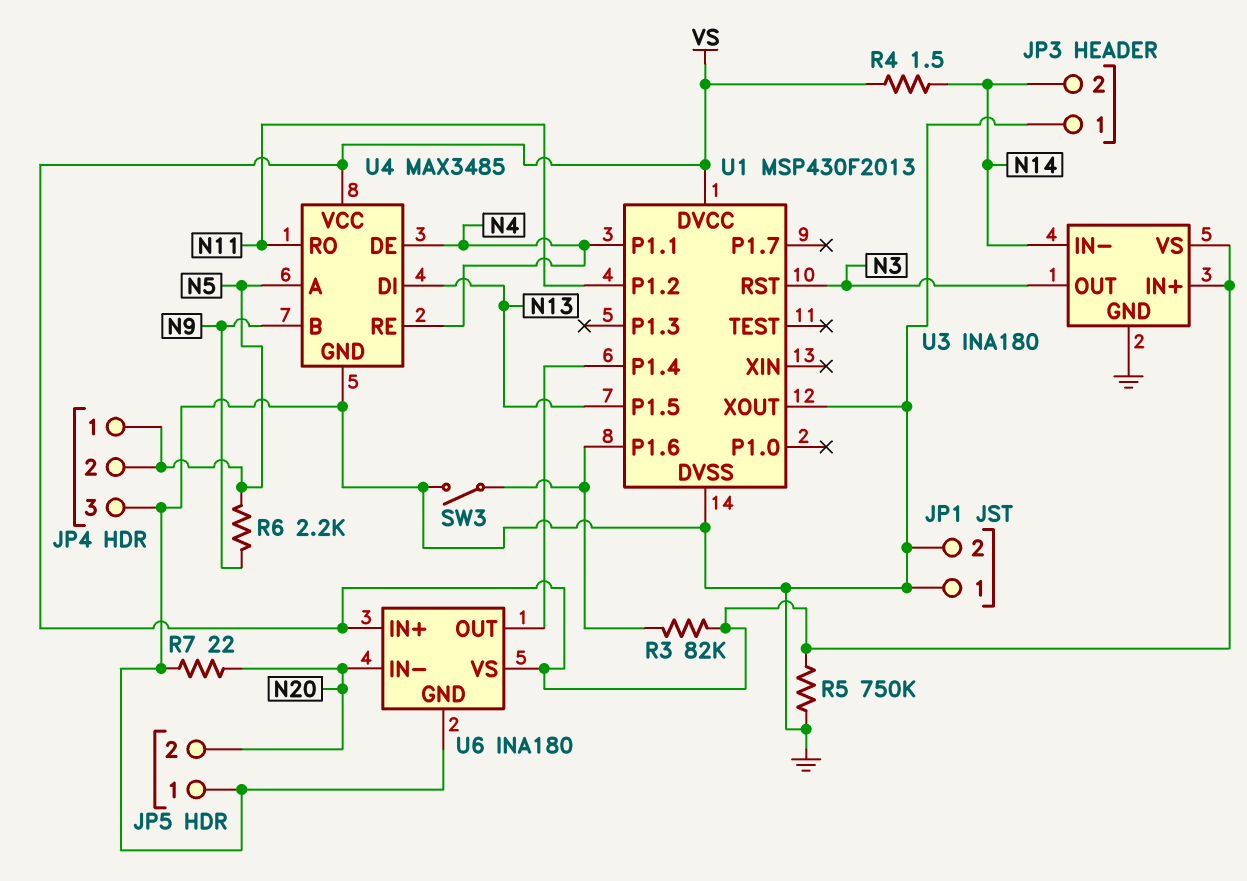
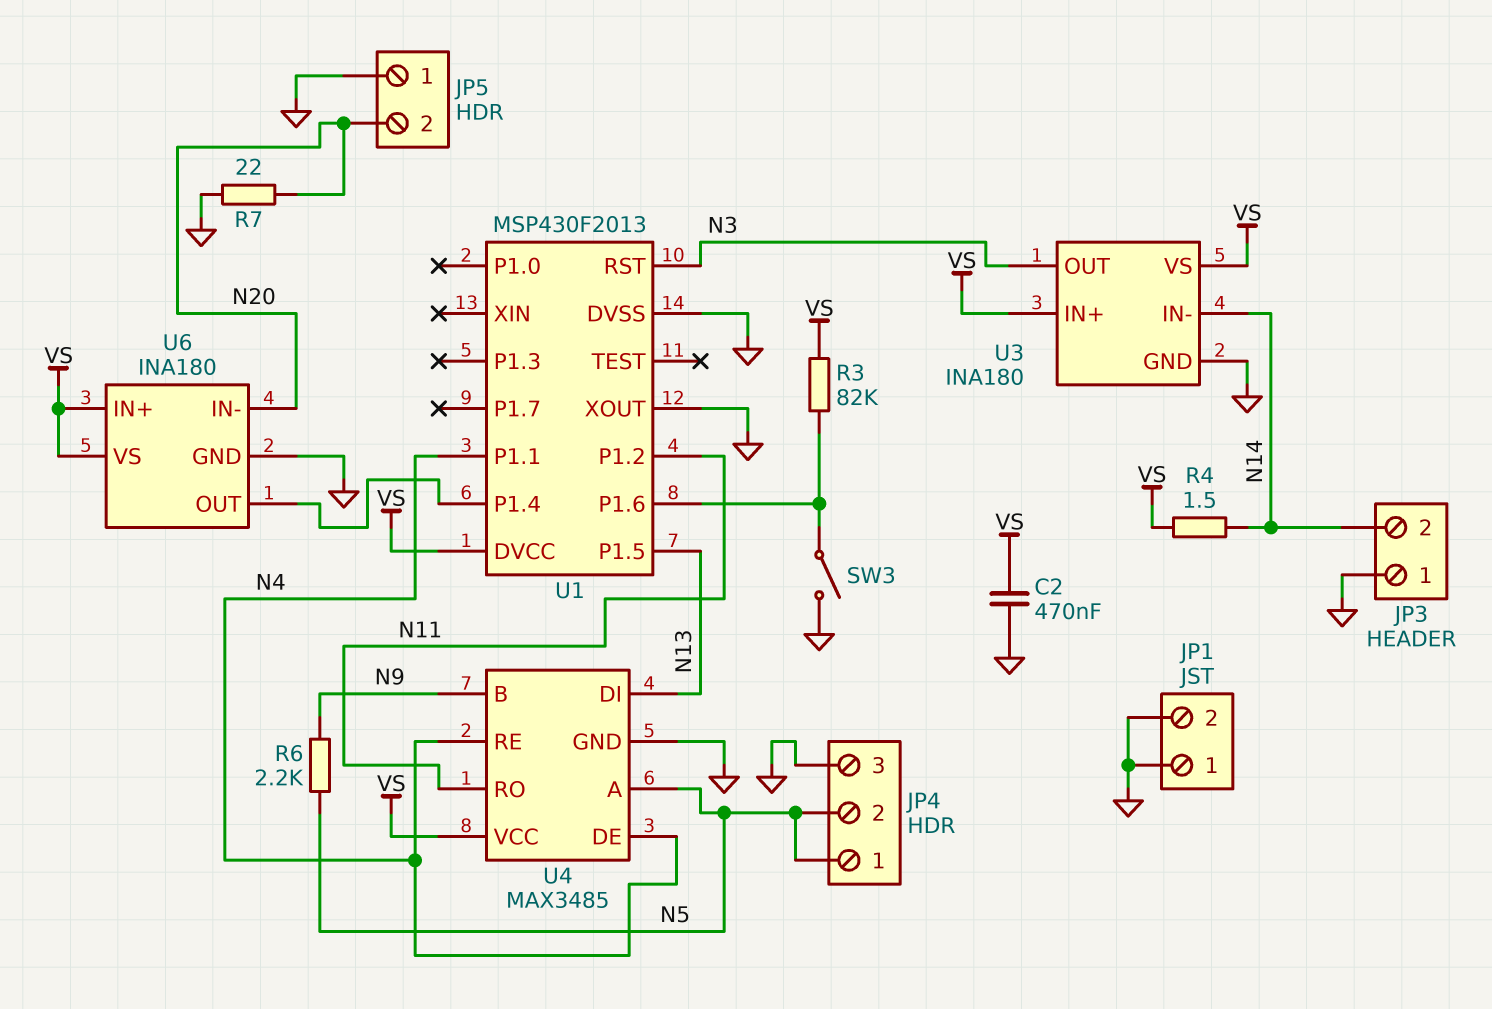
C2: none -> 470nF (GND, VS)
R5: 750k (GND, VS) -> none

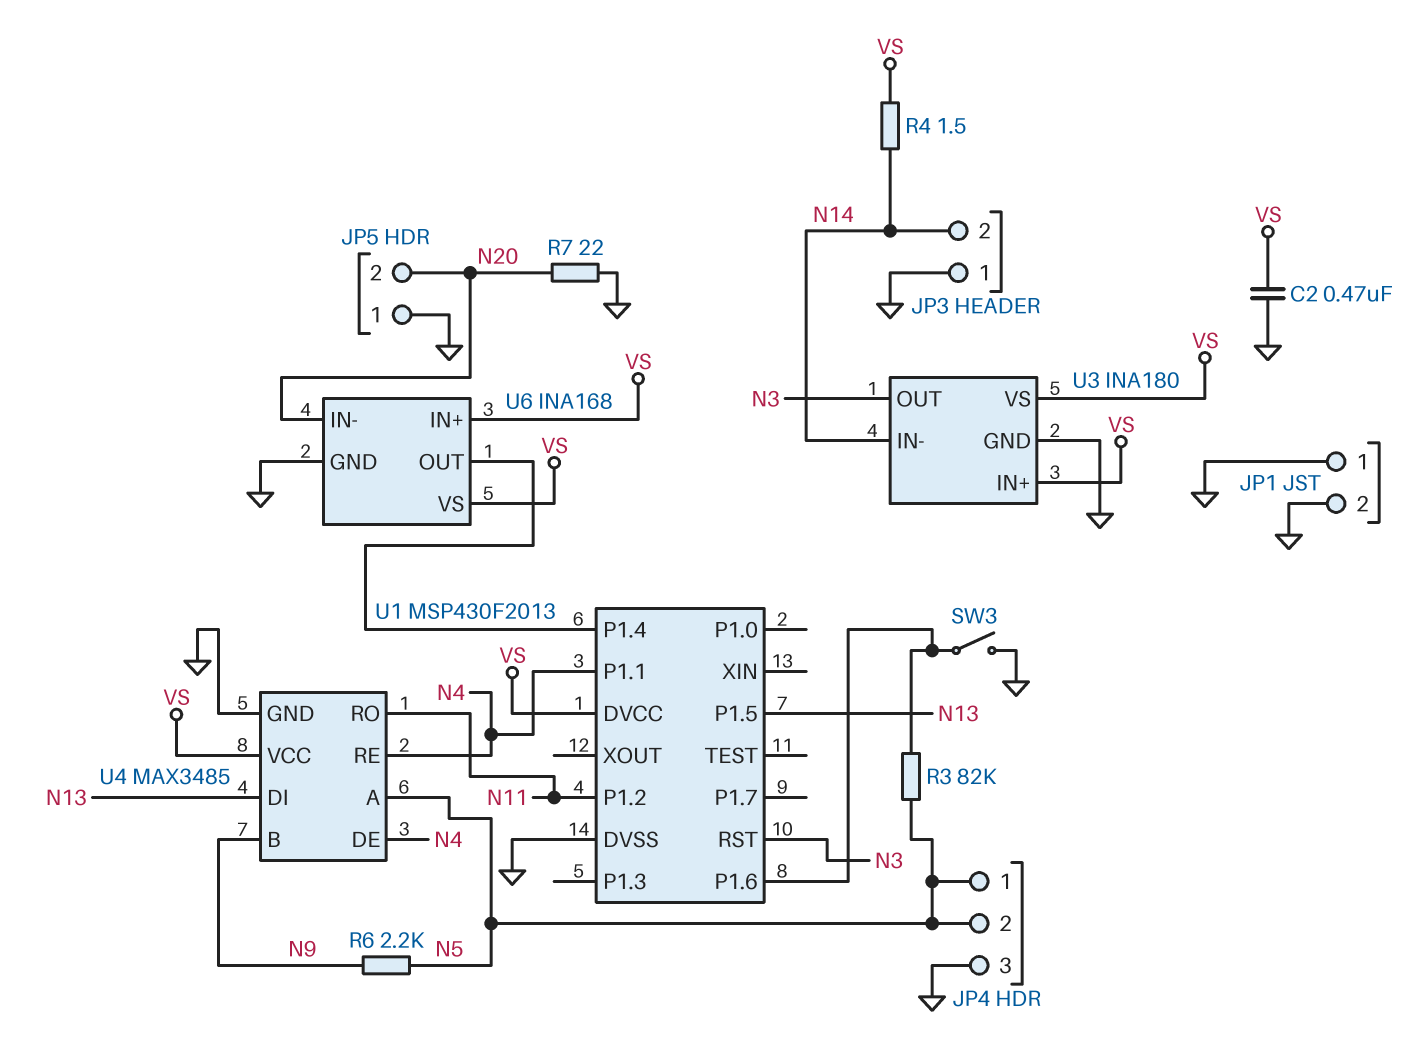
R3: 82k (U1/P1.6, VS) -> 82k (N5, U1/P1.6)
U1 pin XOUT: GND -> none
U6: INA180 -> INA168

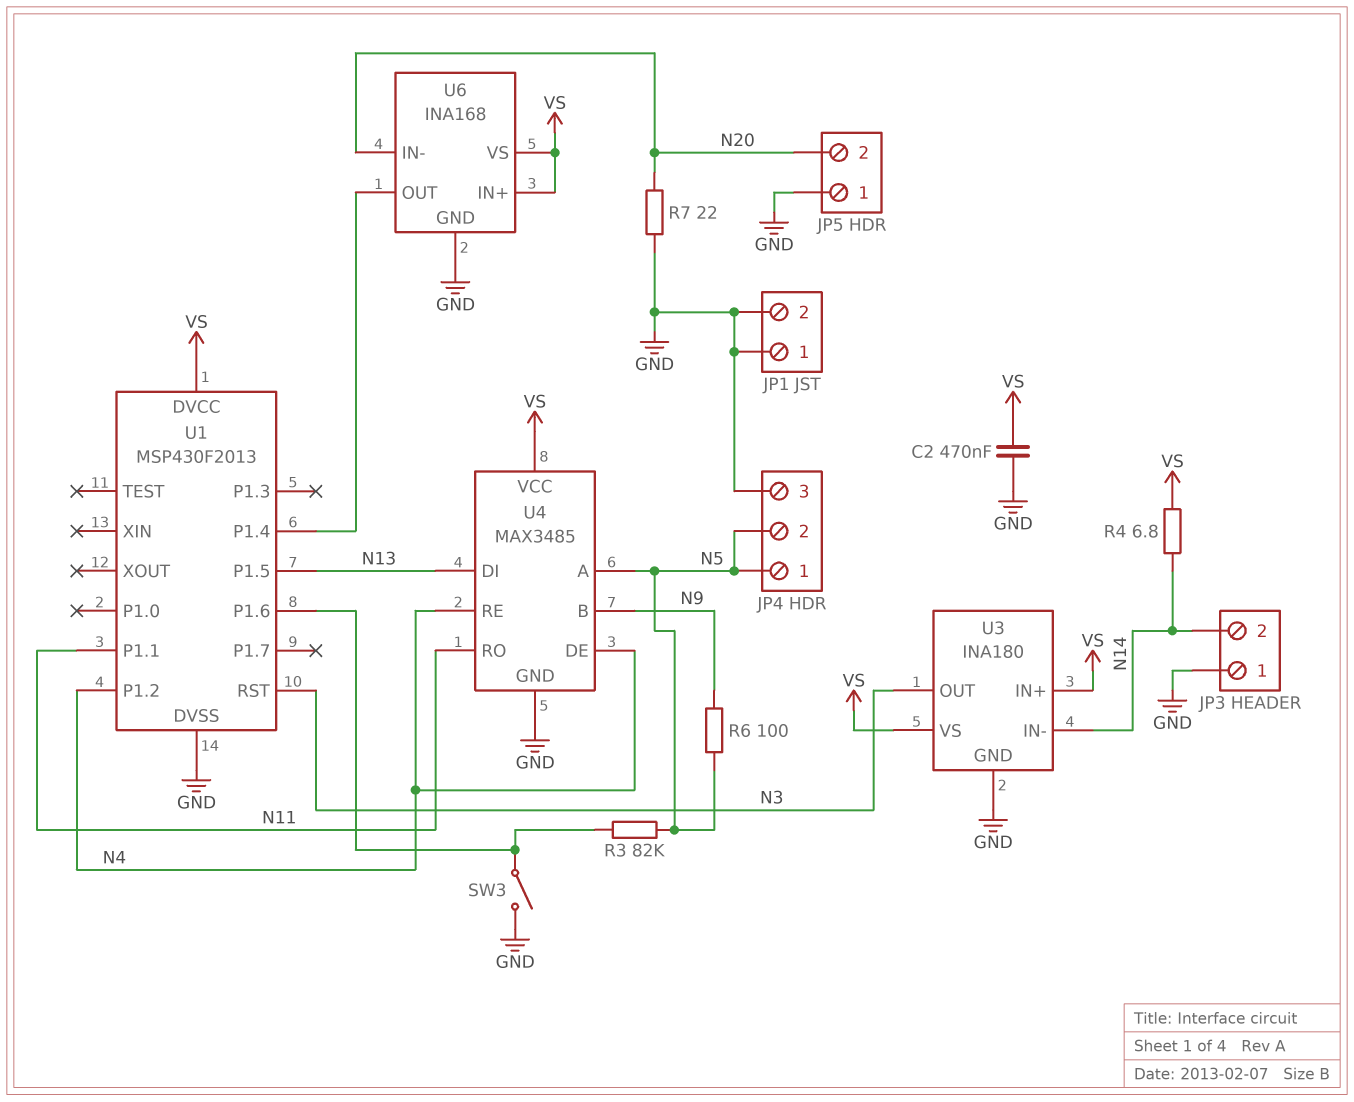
R4: 1.5 (N14, VS) -> 6.8 (N14, VS)
R6: 2.2k (N5, N9) -> 100 (N5, N9)
U1 pin P1.1: N4 -> N11
U1 pin P1.2: N11 -> N4

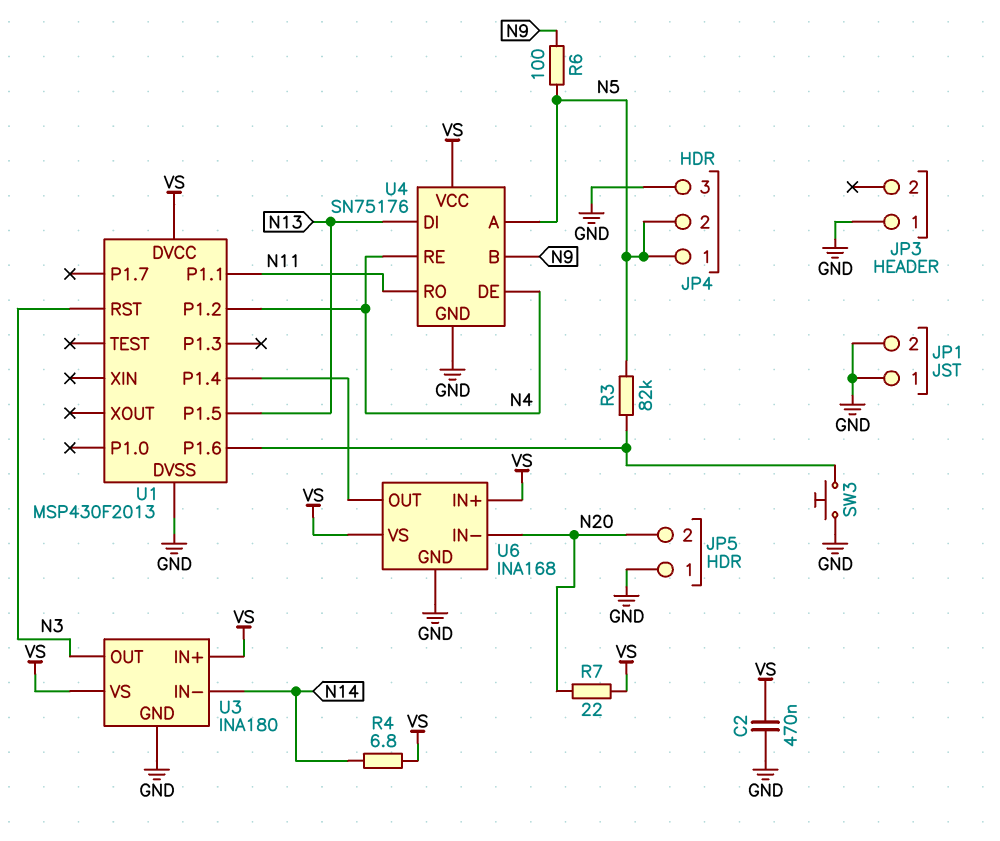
JP3 pin 2: N14 -> none
R7: 22 (GND, N20) -> 22 (N20, VS)
SW3: switch (GND, U1/P1.6) -> button (GND, U1/P1.6)
U4: MAX3485 -> SN75176

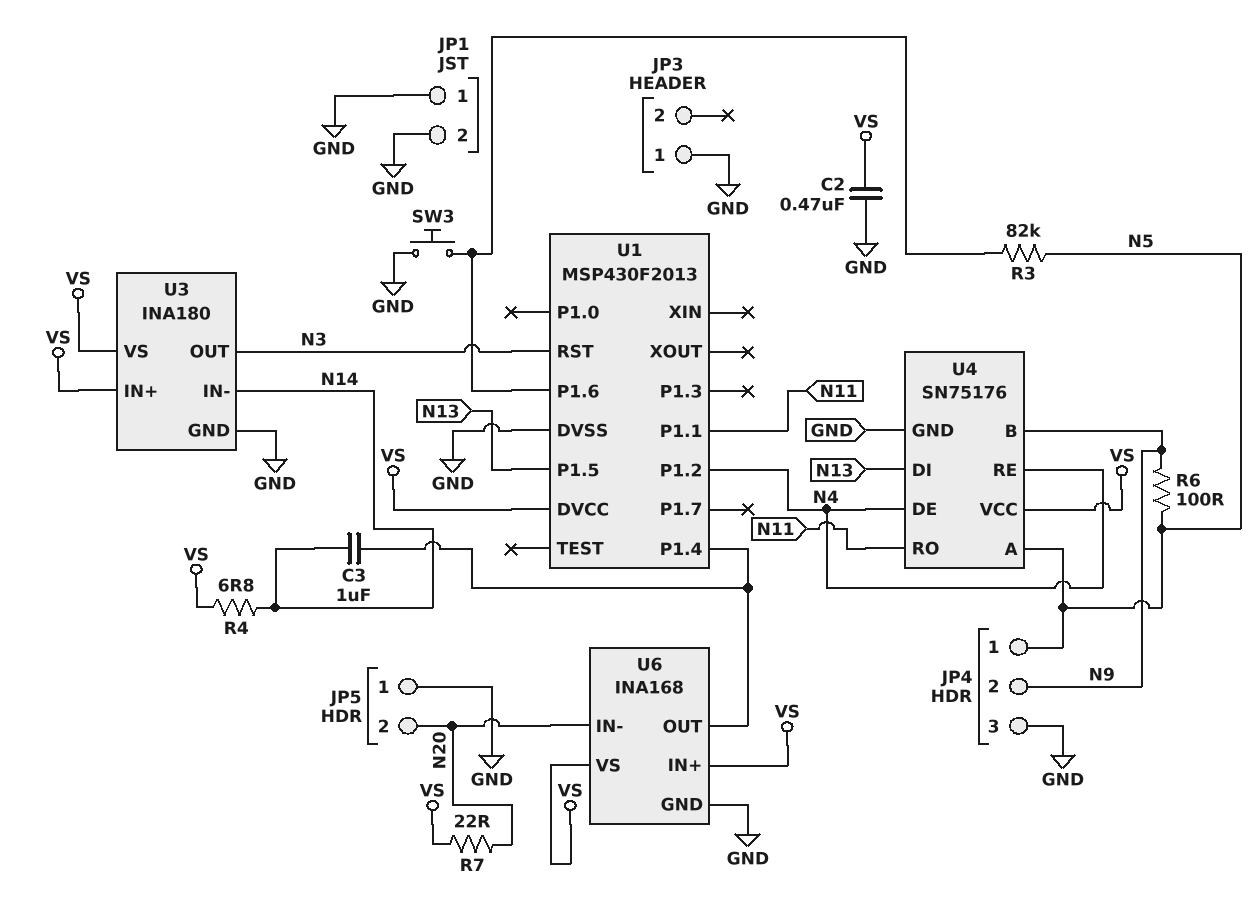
C3: none -> 1uF (N14, U1/P1.4)
JP4 pin 2: N5 -> N9

